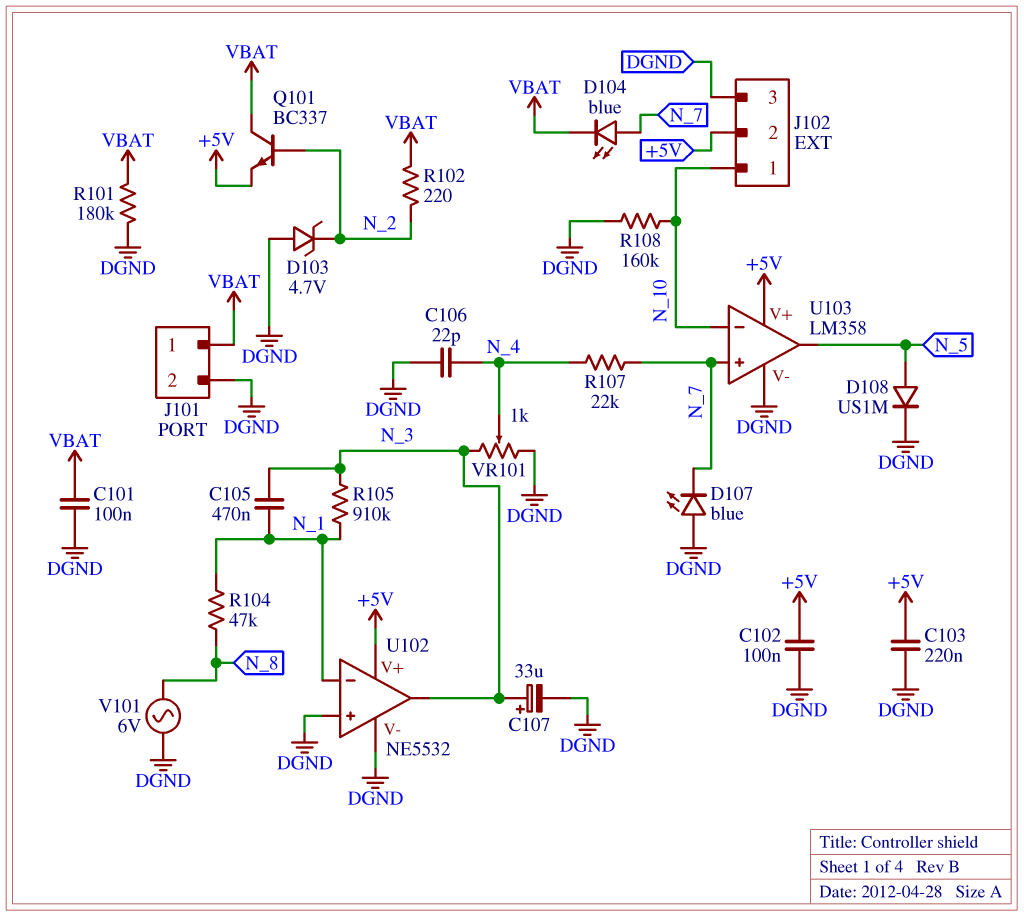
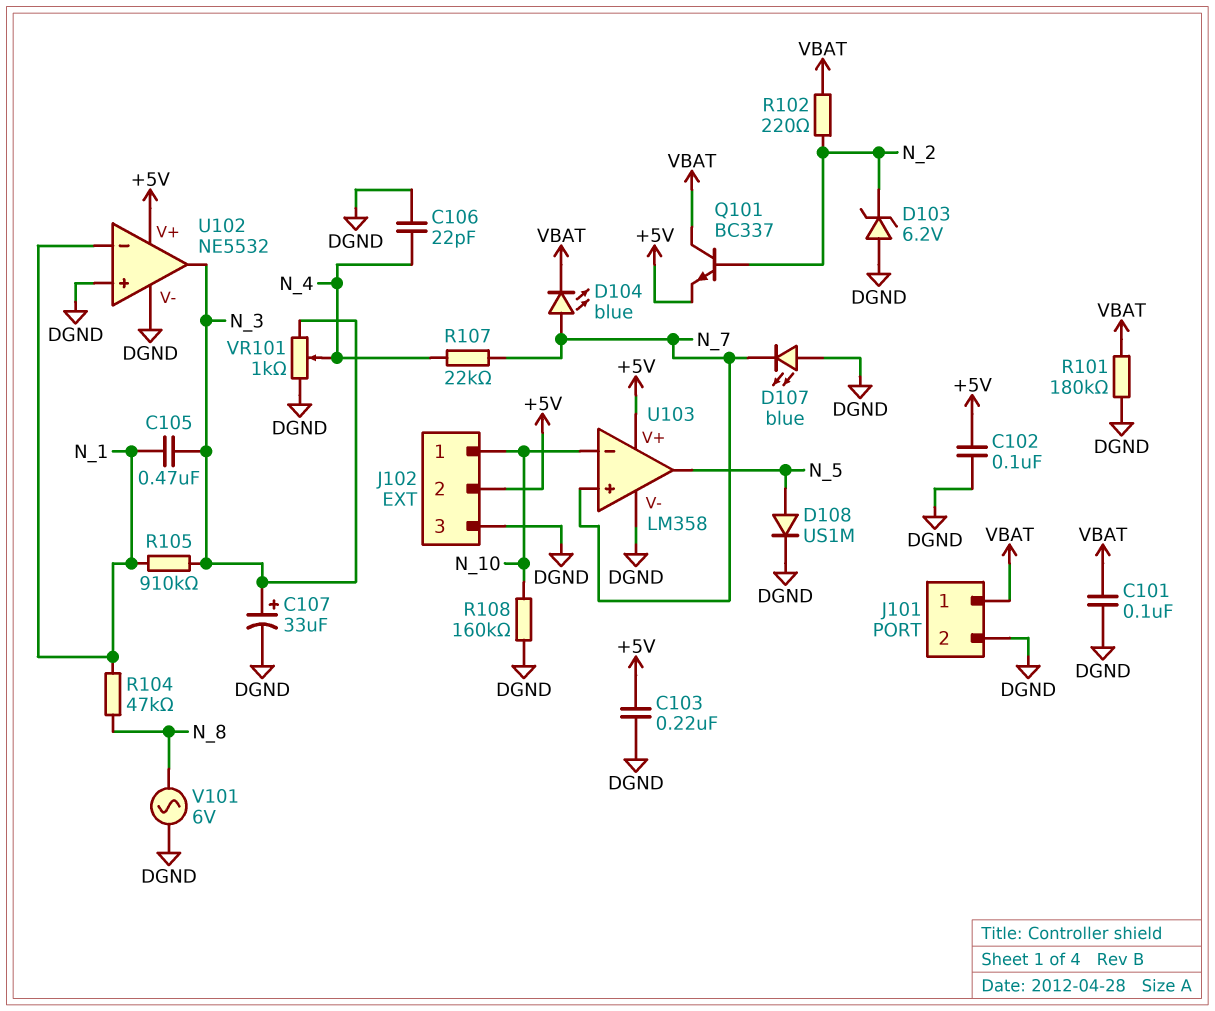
D103: zener 4.7V (A DGND, K N_2) -> zener 6.2V (A DGND, K N_2)

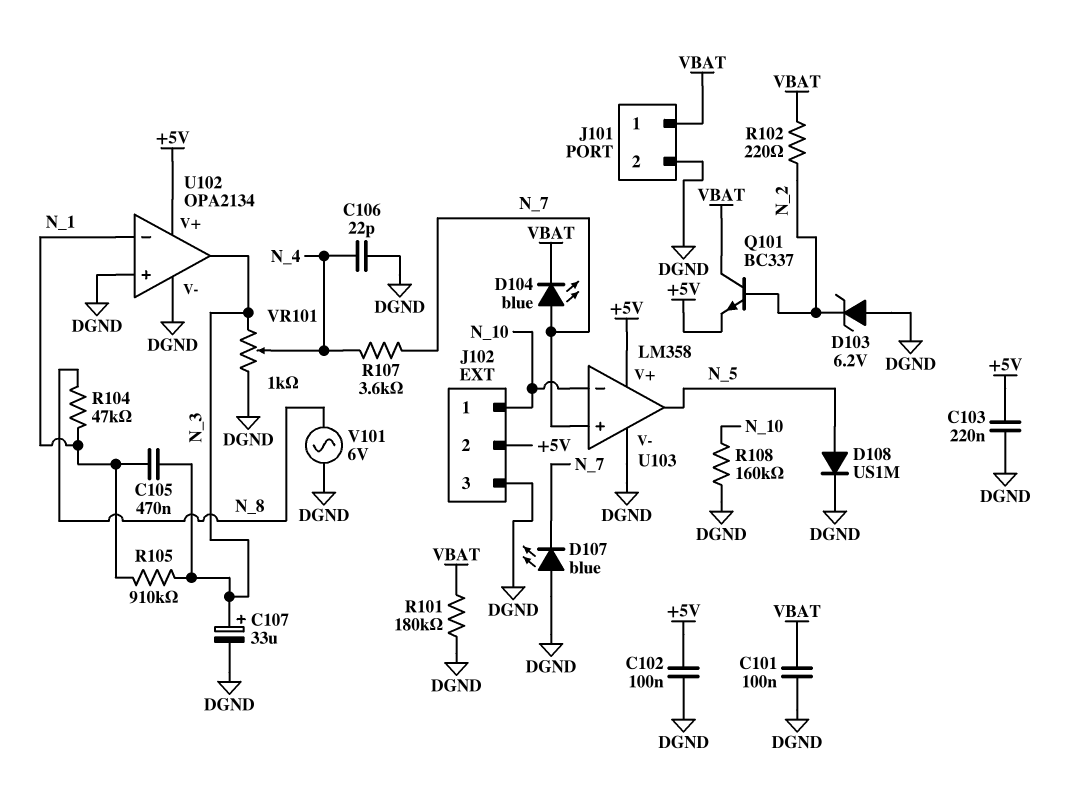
R107: 22k (N_4, N_7) -> 3.6k (N_4, N_7)
U102: NE5532 -> OPA2134

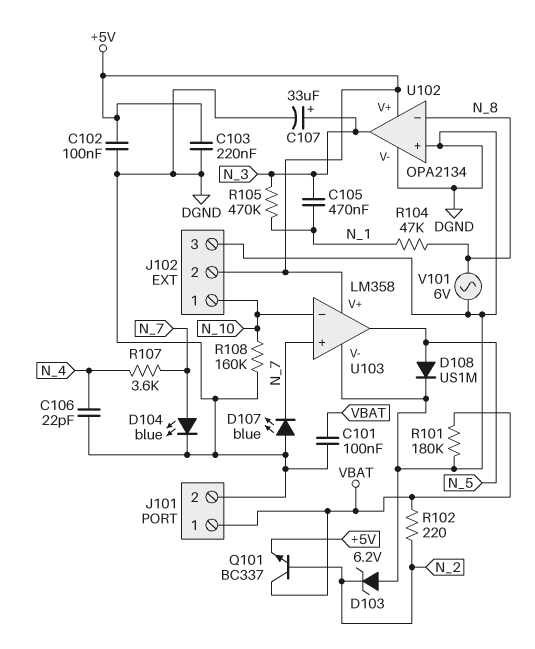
D104: LED blue (A N_7, K VBAT) -> LED blue (A N_7, K DGND)
R105: 910k (N_1, N_3) -> 470k (N_1, N_3)
U102 pin in-: N_1 -> N_8
VR101: 1k (DGND, N_3, wiper N_4) -> none

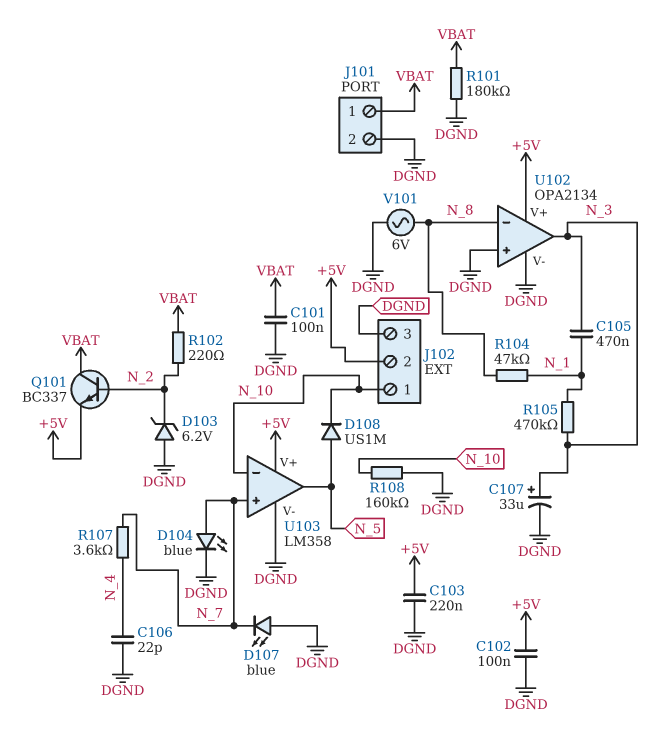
D108: diode US1M (A N_5, K DGND) -> diode US1M (A N_5, K N_10)

